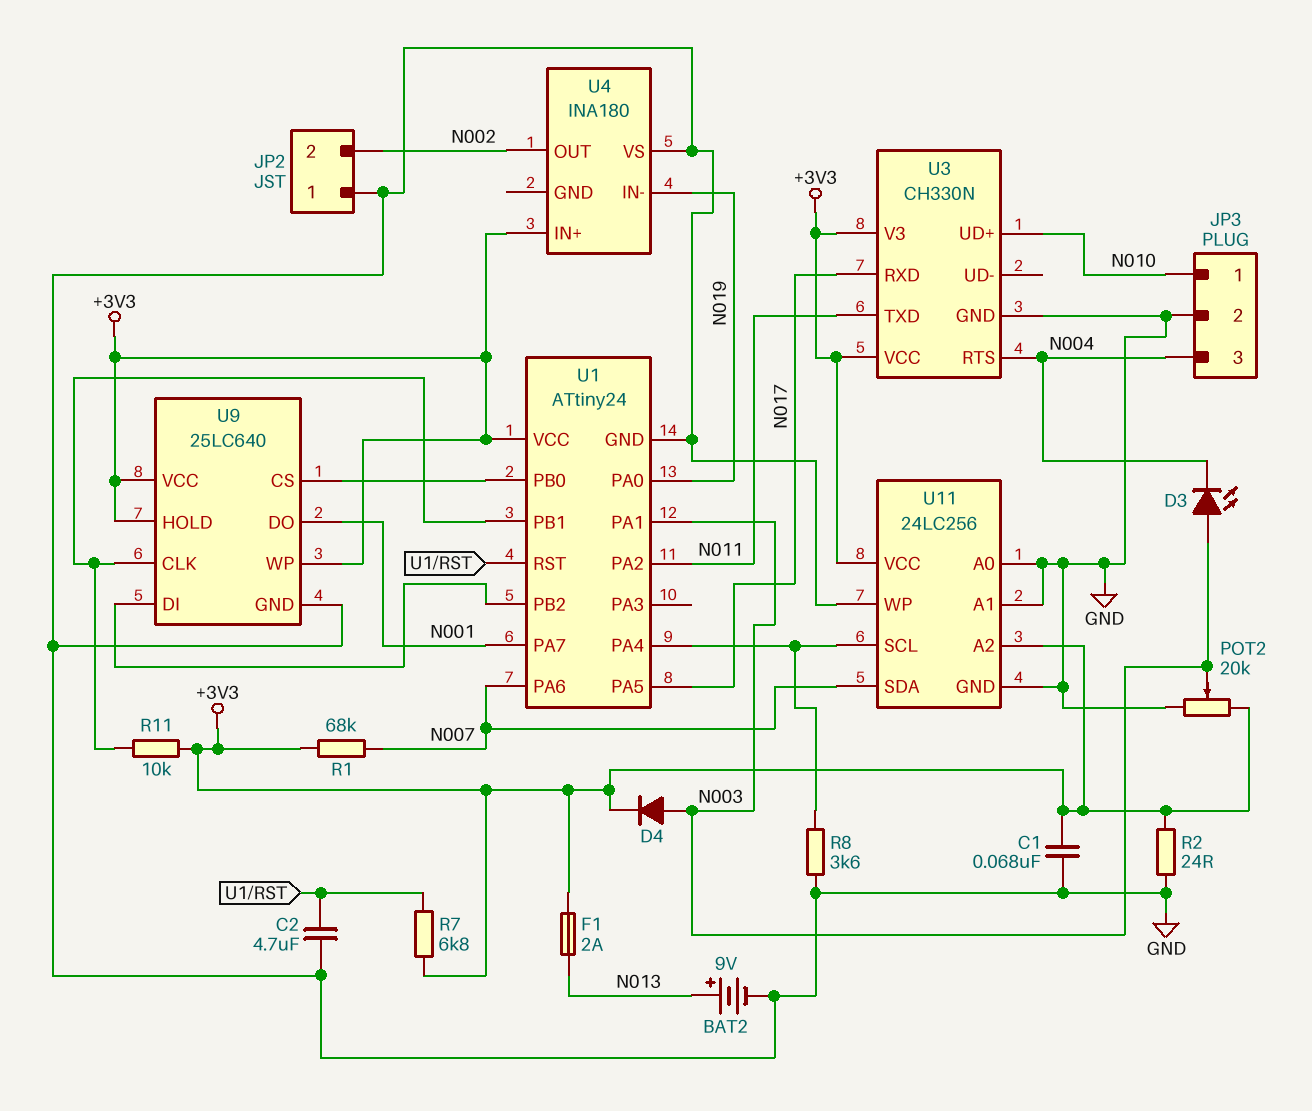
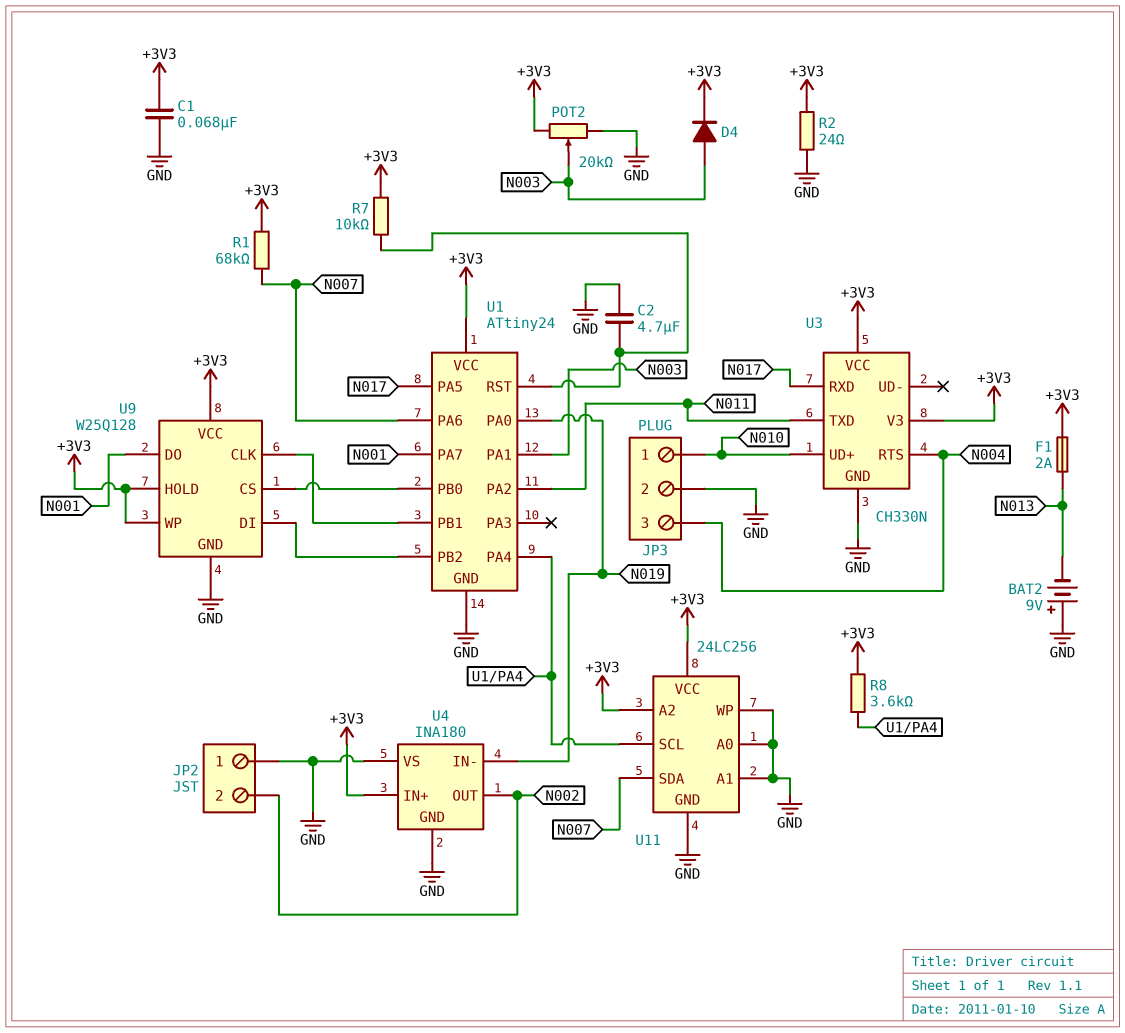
BAT2: 9V (plus N013, minus GND) -> 9V (plus GND, minus N013)
D3: LED (A N003, K N004) -> none
R7: 6.8k (+3V3, U1/RST) -> 10k (+3V3, U1/RST)
R8: 3.6k (GND, U1/PA4) -> 3.6k (+3V3, U1/PA4)
R11: 10k (+3V3, U1/PB1) -> none
U4 pin GND: none -> GND
U9: 25LC640 -> W25Q128

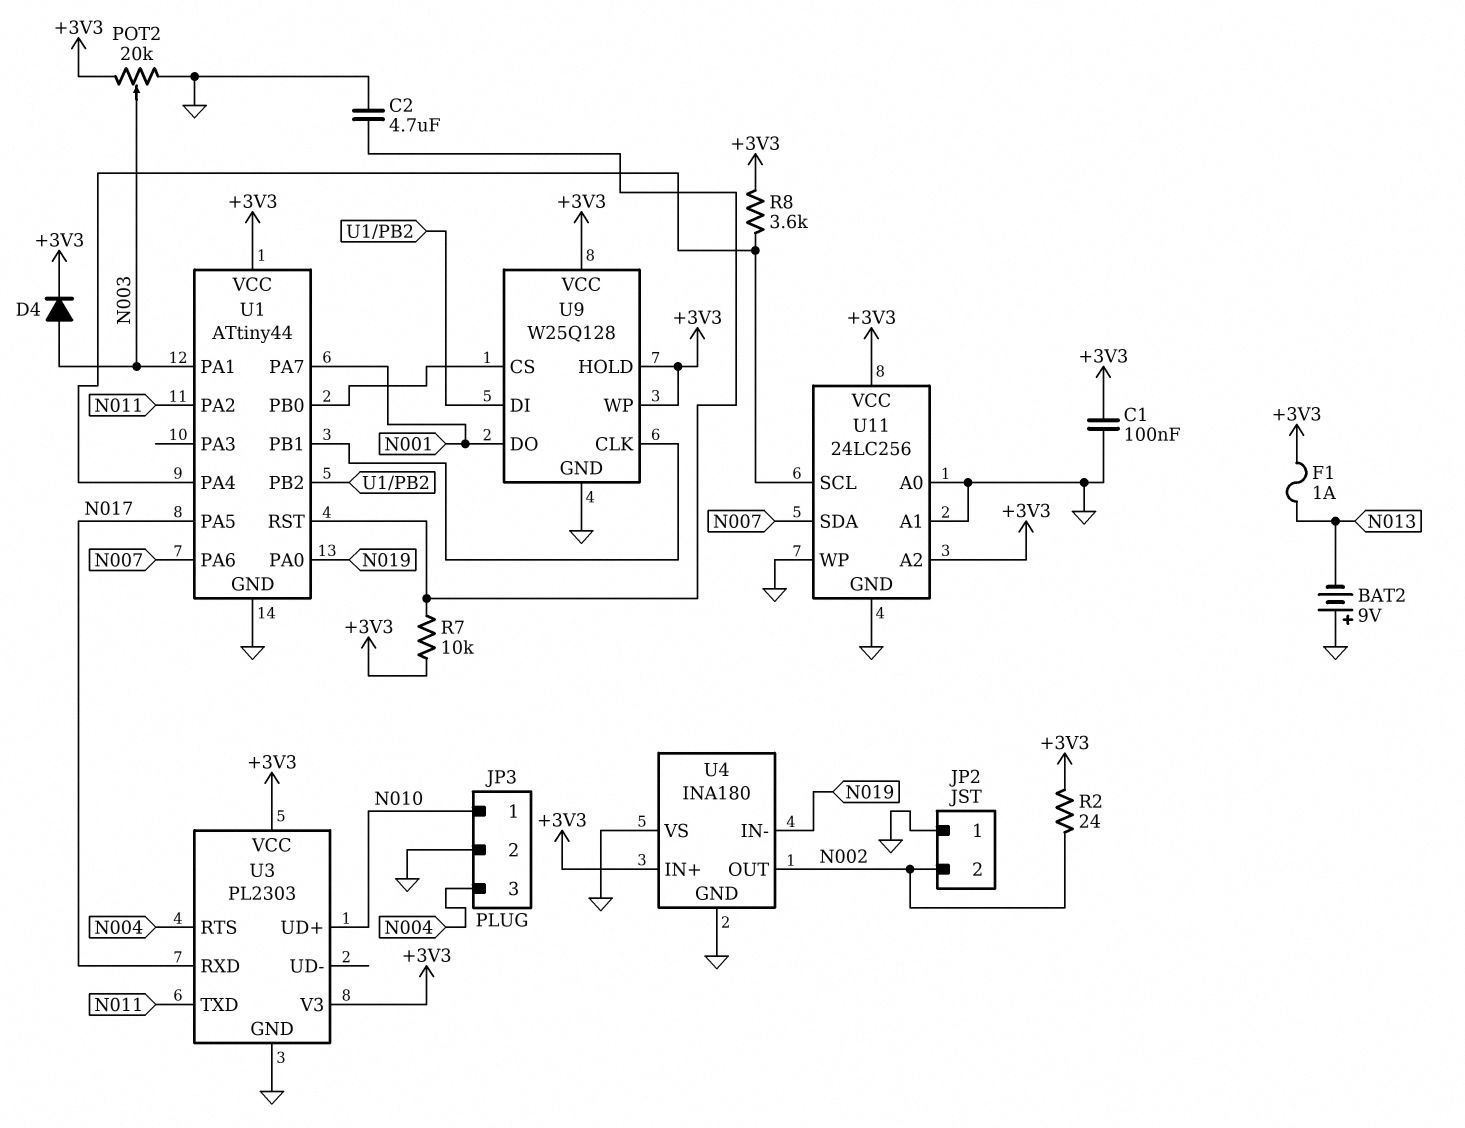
C1: 68nF (+3V3, GND) -> 100nF (+3V3, GND)
F1: 2A (+3V3, N013) -> 1A (+3V3, N013)
R1: 68k (+3V3, N007) -> none
R2: 24 (+3V3, GND) -> 24 (+3V3, N002)
U1: ATtiny24 -> ATtiny44
U3: CH330N -> PL2303

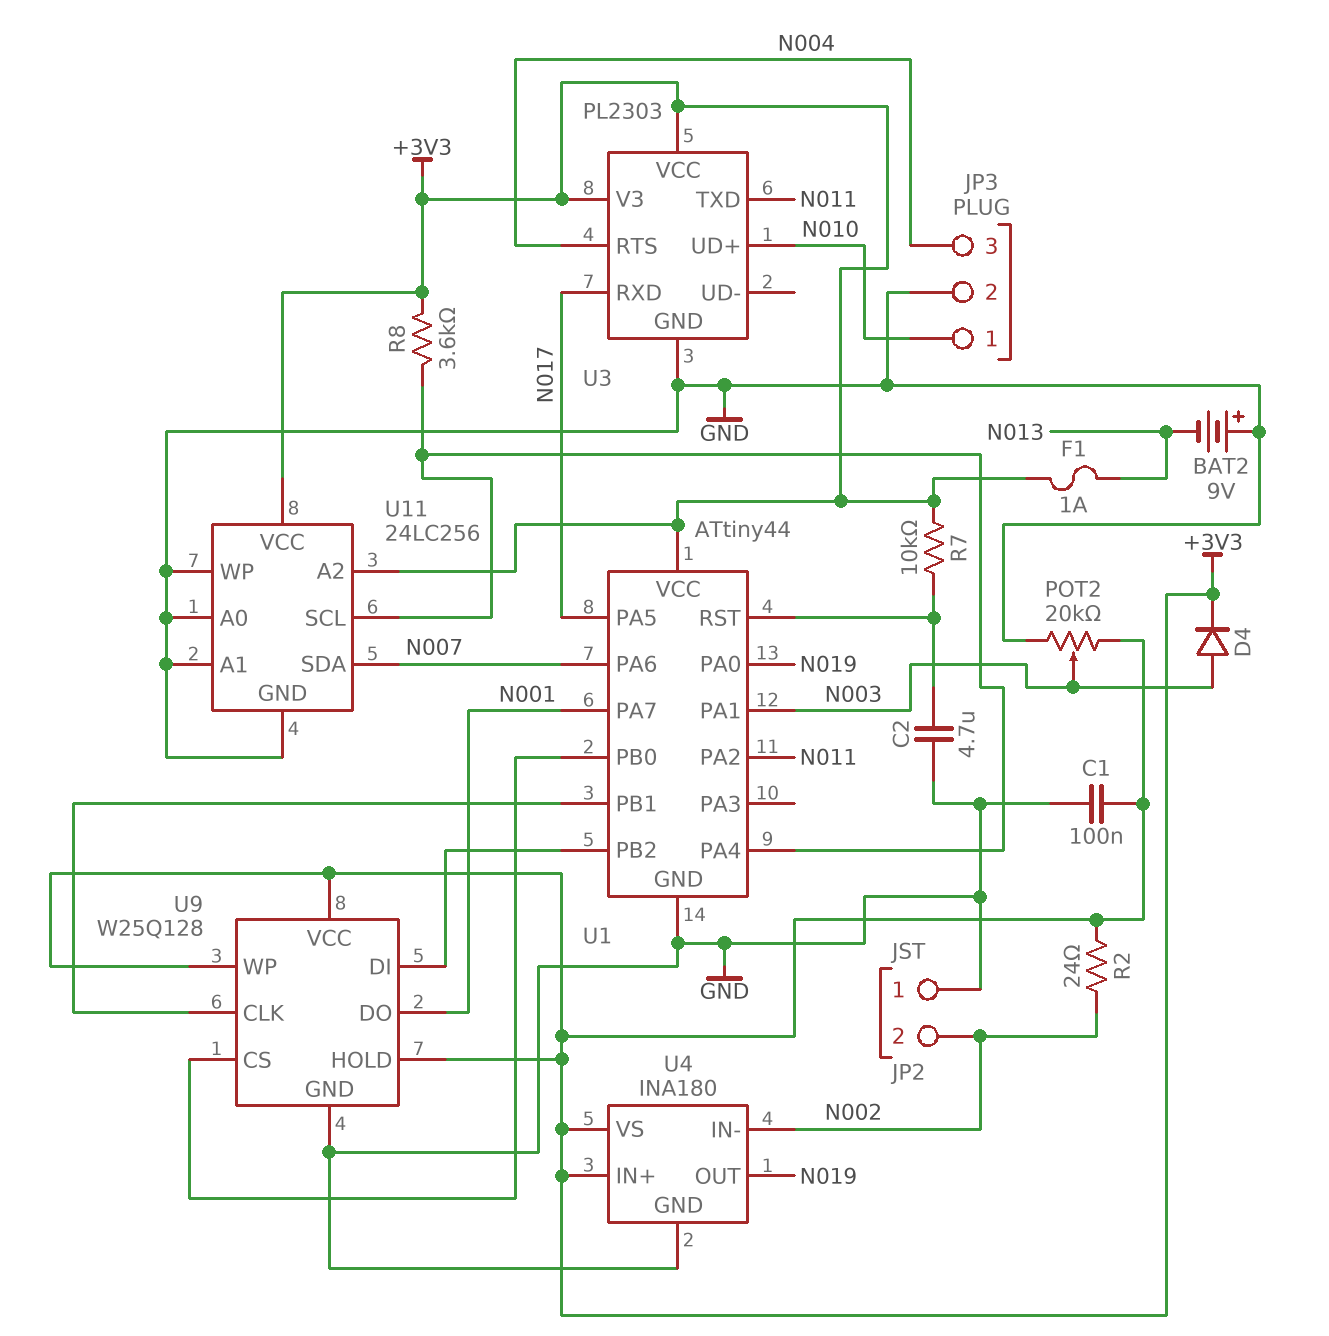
U4 pin IN-: N019 -> N002
U4 pin OUT: N002 -> N019
U4 pin VS: GND -> +3V3

